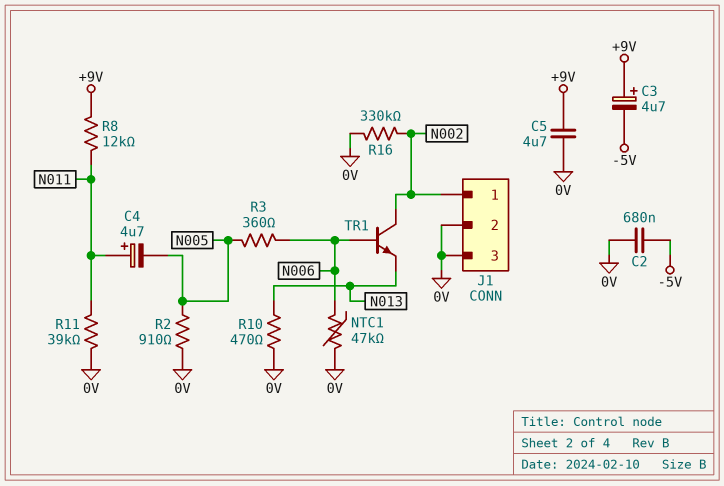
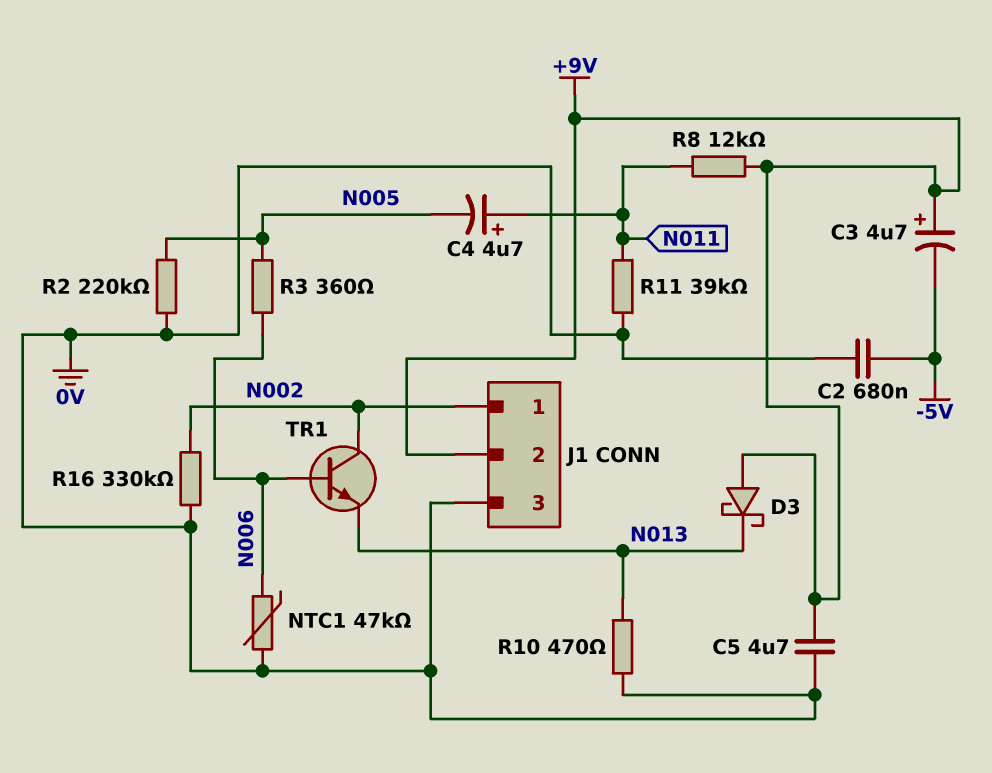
D3: none -> schottky (A +9V, K N013)
J1 pin 2: 0V -> +9V
R2: 910 (0V, N005) -> 220k (0V, N005)

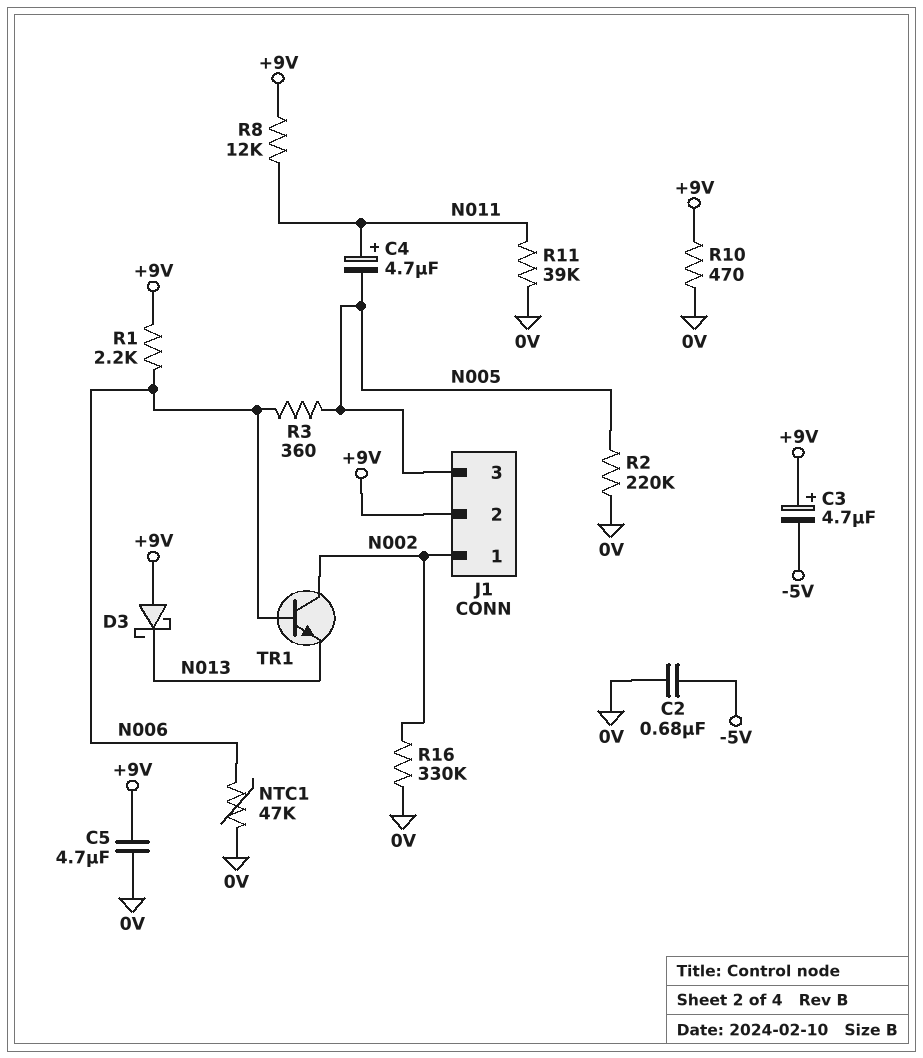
J1 pin 3: 0V -> N005
R1: none -> 2.2k (+9V, N006)
R10: 470 (0V, N013) -> 470 (+9V, 0V)

